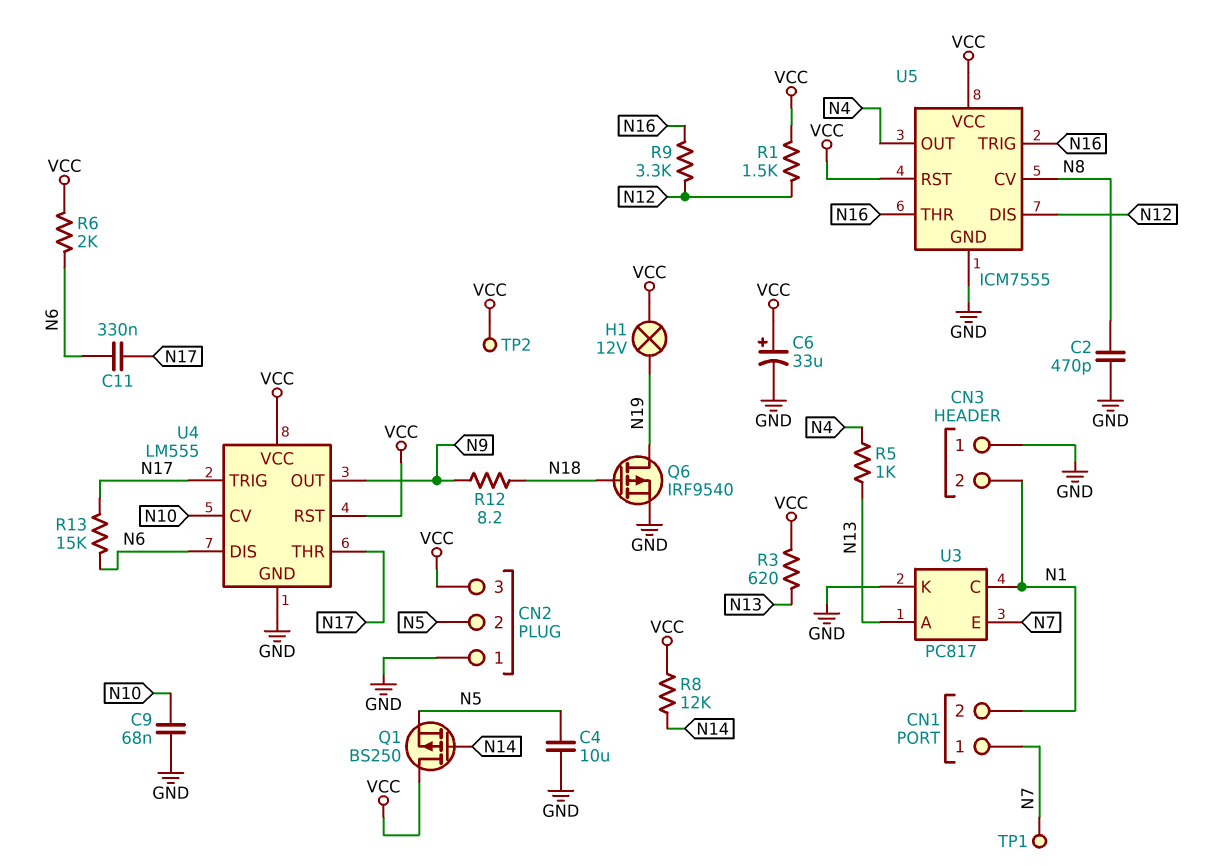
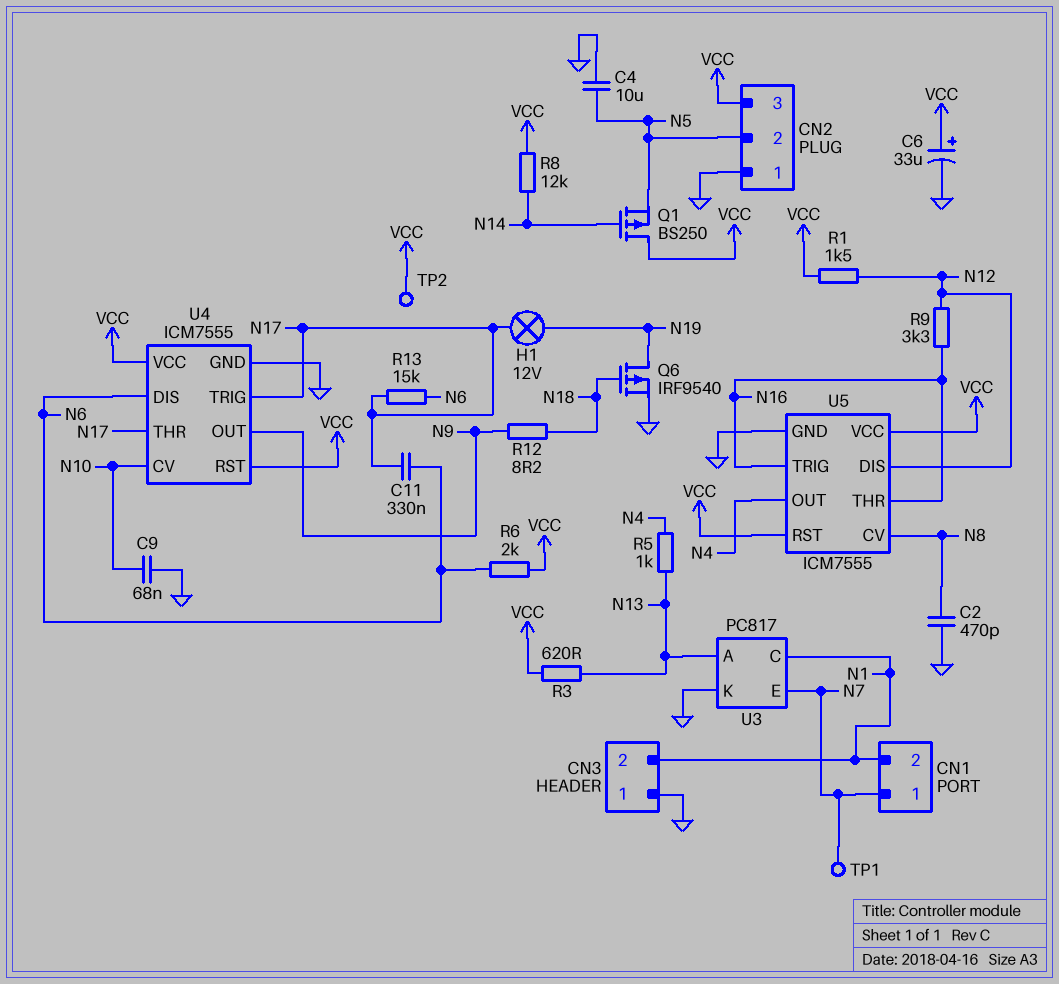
H1: lamp 12V (N19, VCC) -> lamp 12V (N17, N19)
U4: LM555 -> ICM7555

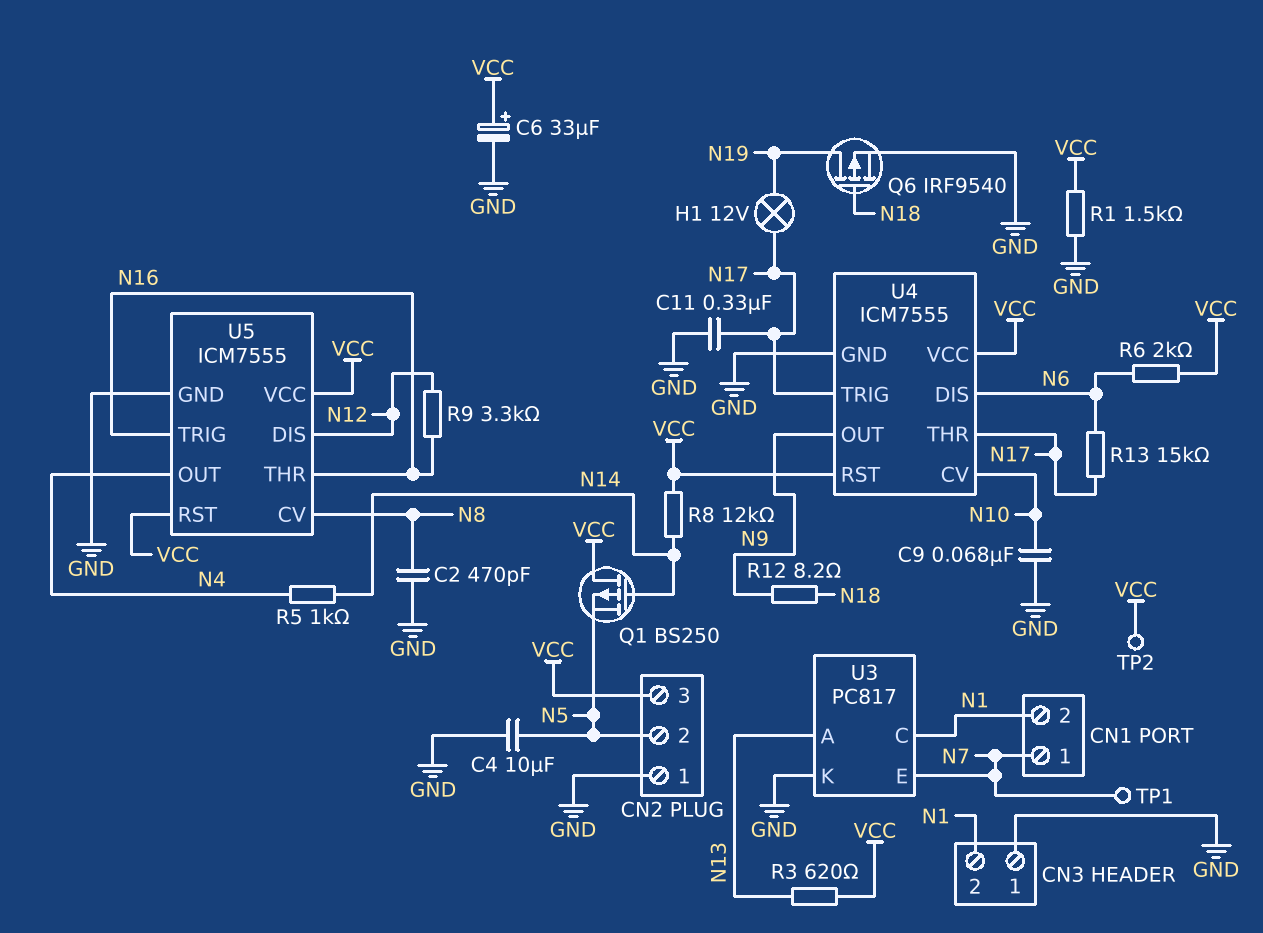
C11: 330nF (N6, N17) -> 330nF (GND, N17)
R1: 1.5k (N12, VCC) -> 1.5k (GND, VCC)
R5: 1k (N4, N13) -> 1k (N4, N14)

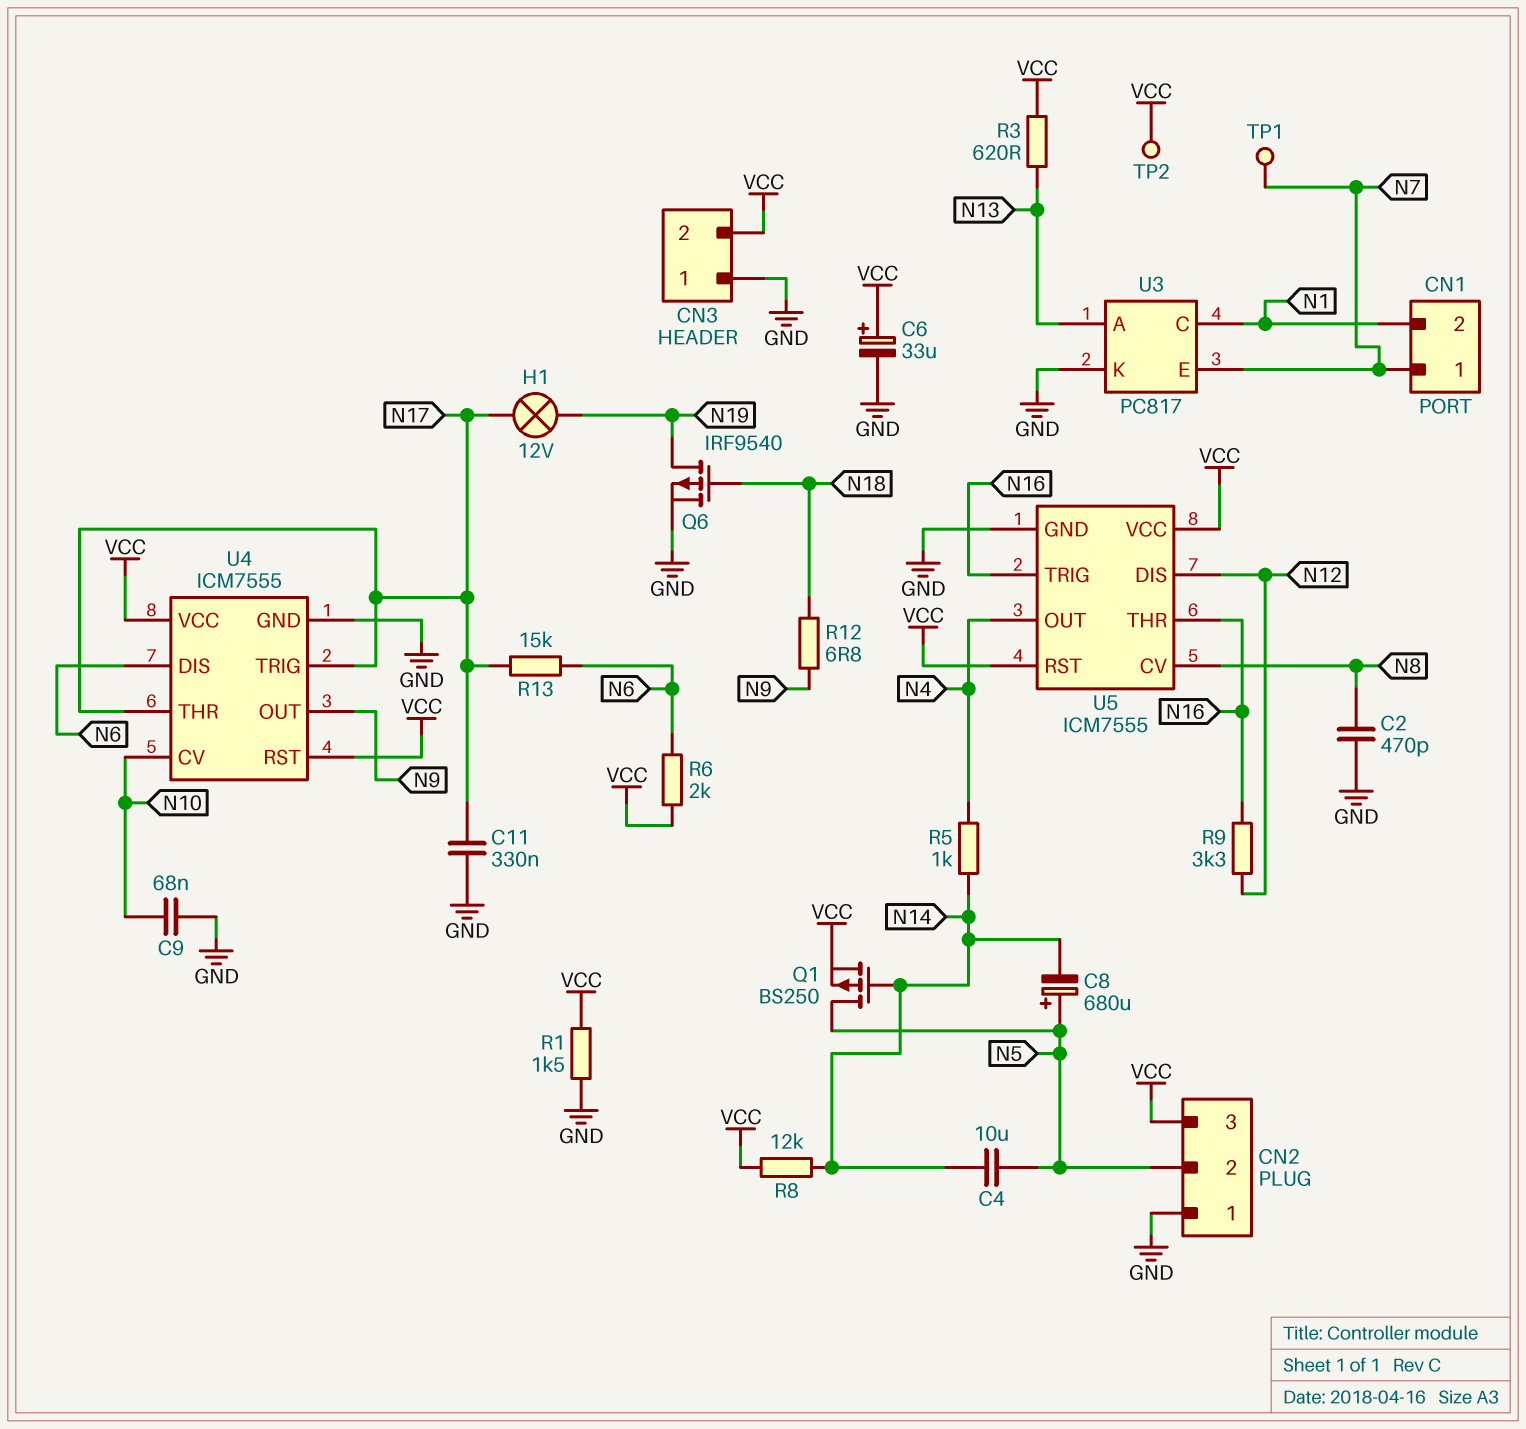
C4: 10uF (GND, N5) -> 10uF (N5, N14)
C8: none -> 680uF (plus N5, minus N14)
CN3 pin 2: N1 -> VCC
Q1: PMOS BS250 (G N14, D VCC, S N5) -> PMOS BS250 (G N14, D N5, S VCC)
R12: 8.2 (N9, N18) -> 6.8 (N9, N18)

